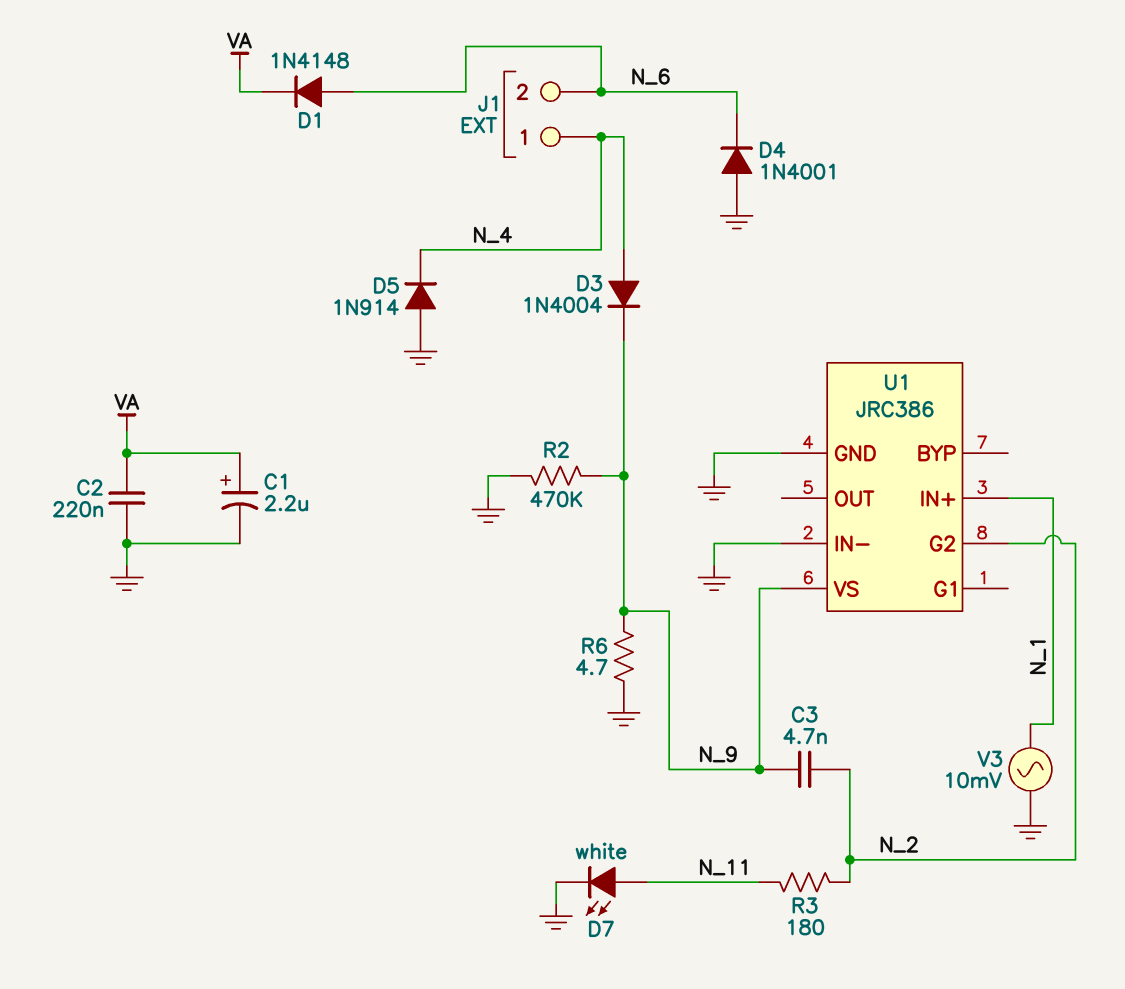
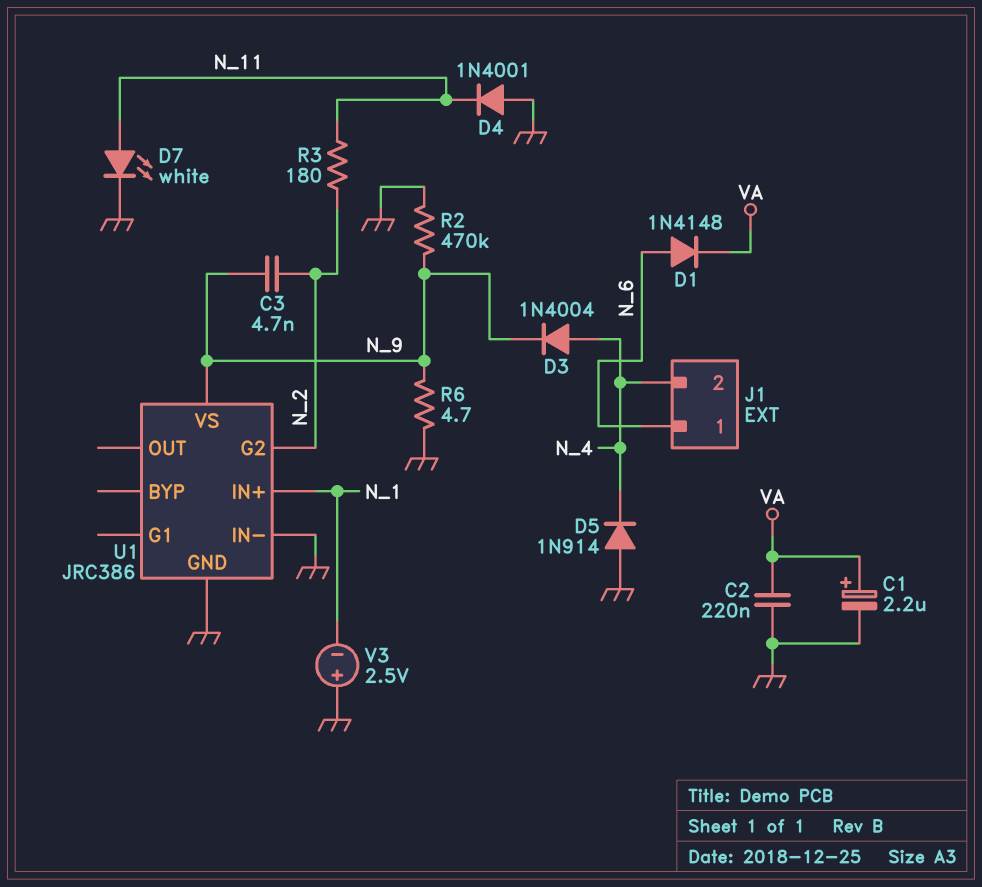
D4: diode 1N4001 (A GND, K N_6) -> diode 1N4001 (A GND, K N_11)
J1 pin 1: N_4 -> N_6
J1 pin 2: N_6 -> N_4
V3: AC 10mV (GND, N_1) -> 2.5V (plus GND, minus N_1)

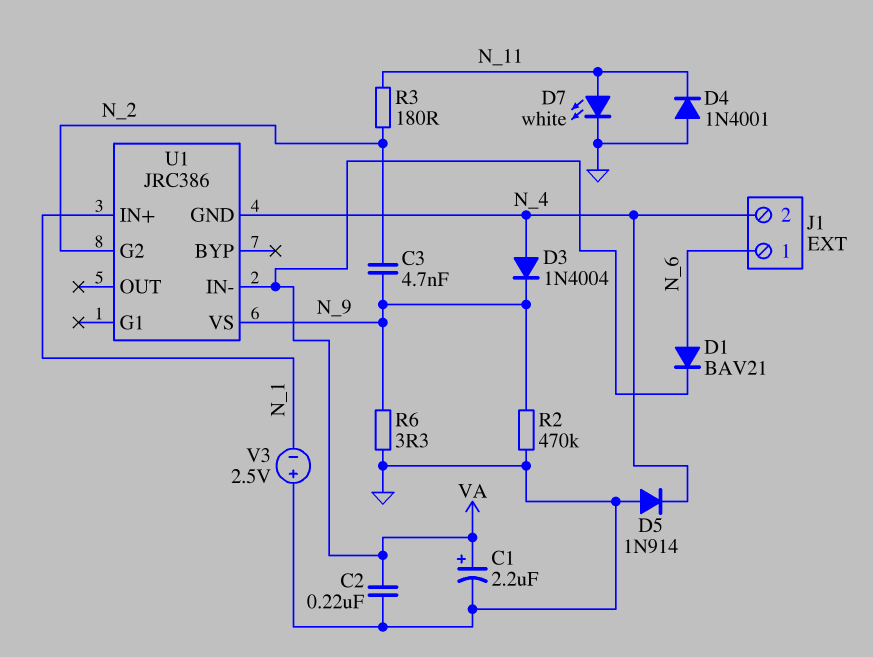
D1: diode 1N4148 (A N_6, K VA) -> diode BAV21 (A N_6, K VA)
R6: 4.7 (GND, N_9) -> 3.3 (GND, N_9)
U1 pin GND: GND -> N_4
U1 pin IN-: GND -> VA

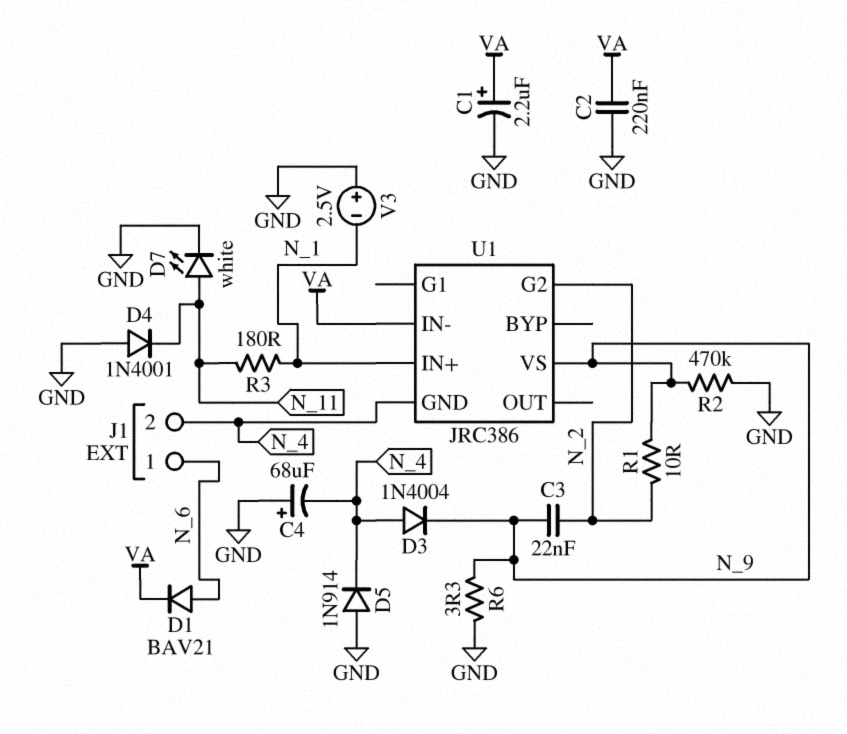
C3: 4.7nF (N_2, N_9) -> 22nF (N_2, N_9)
C4: none -> 68uF (plus GND, minus N_4)
R1: none -> 10 (N_2, N_9)
R3: 180 (N_2, N_11) -> 180 (N_1, N_11)

